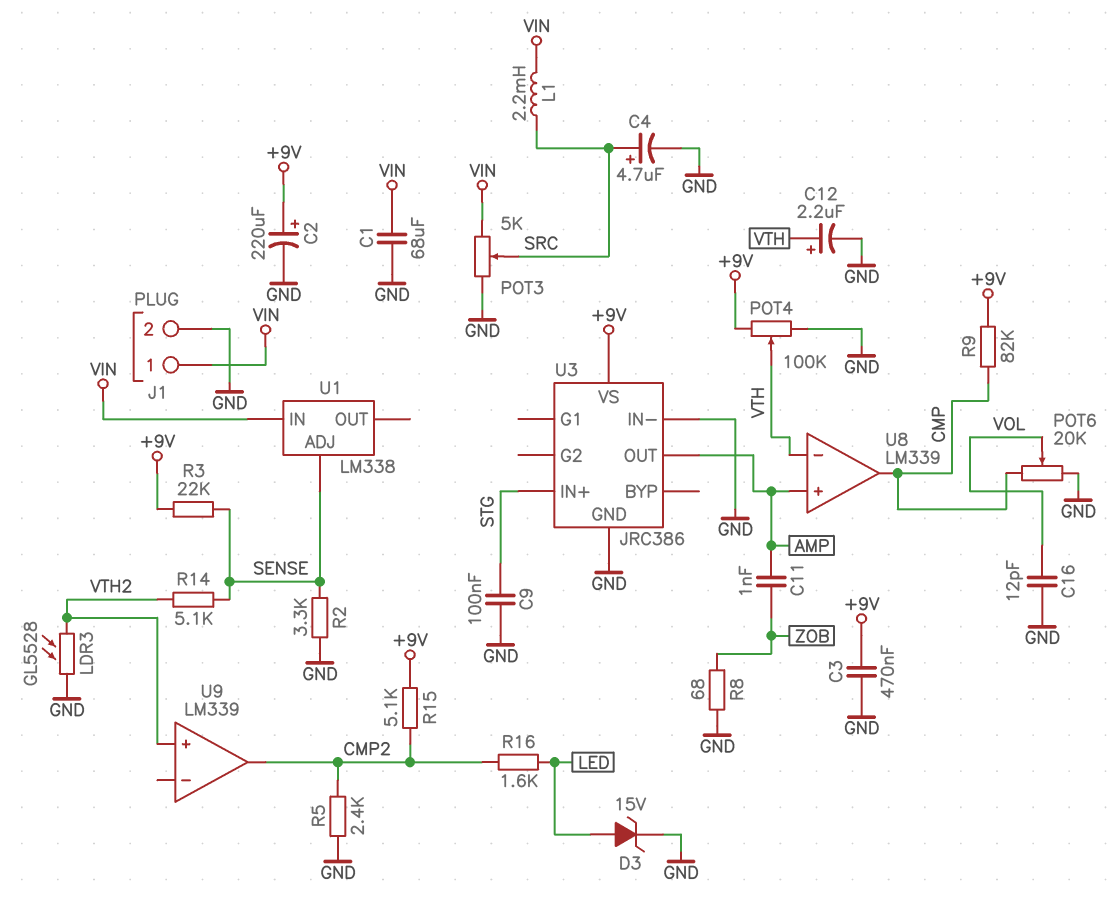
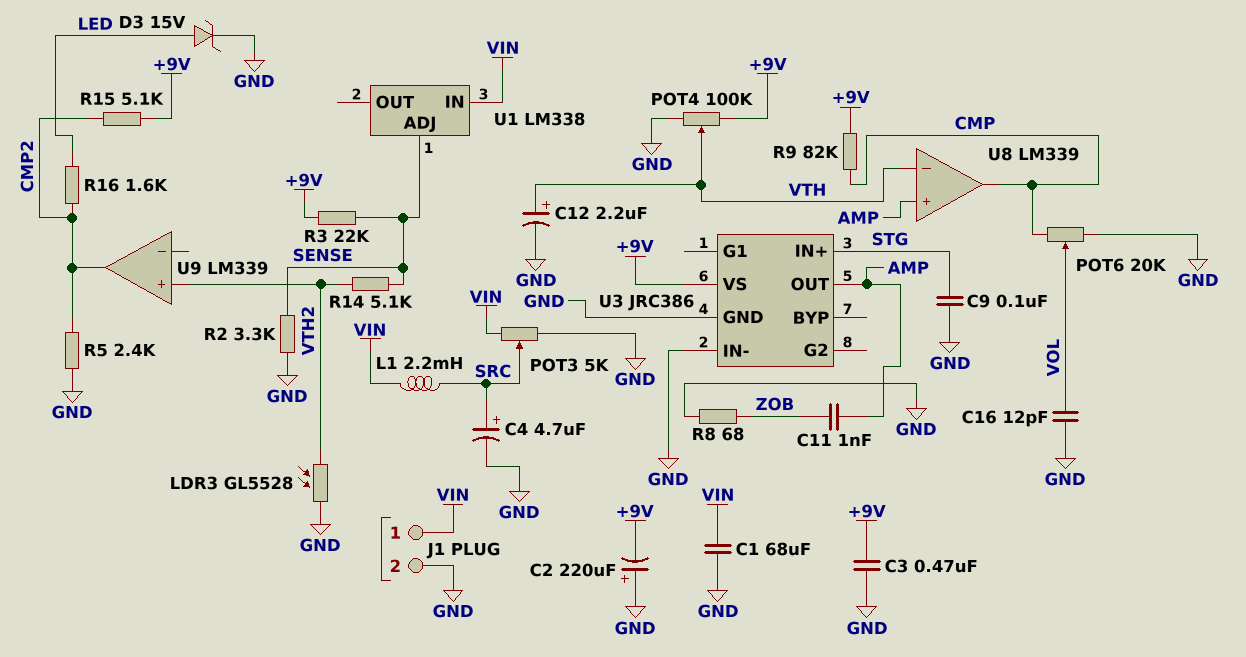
C2: 220uF (plus +9V, minus GND) -> 220uF (plus GND, minus +9V)

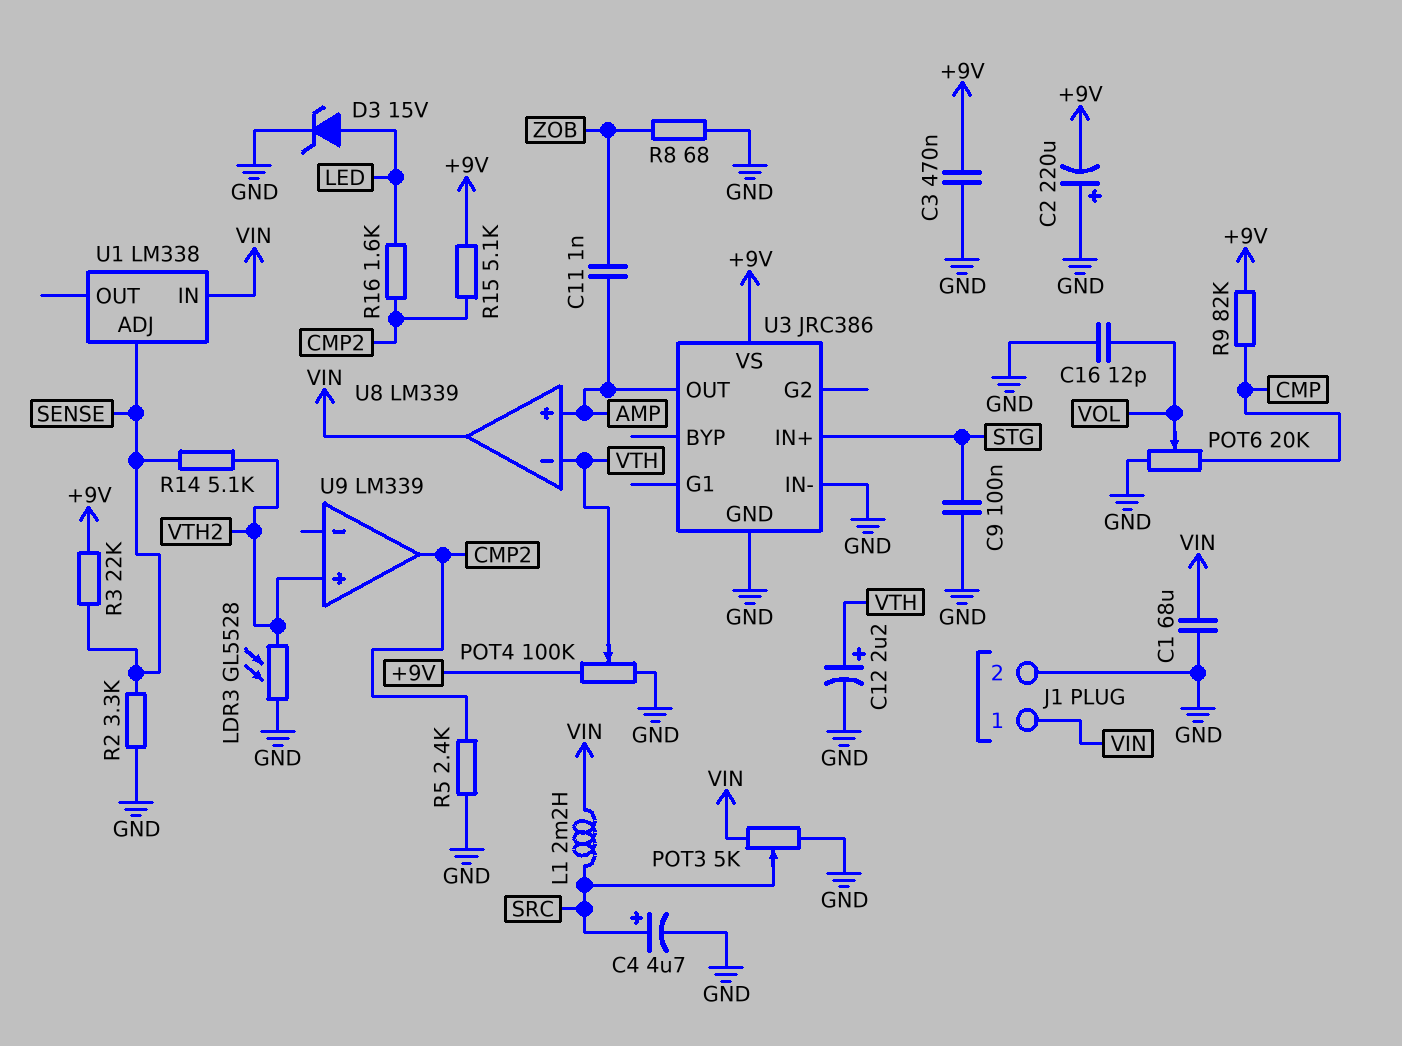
U8 pin out: CMP -> VIN

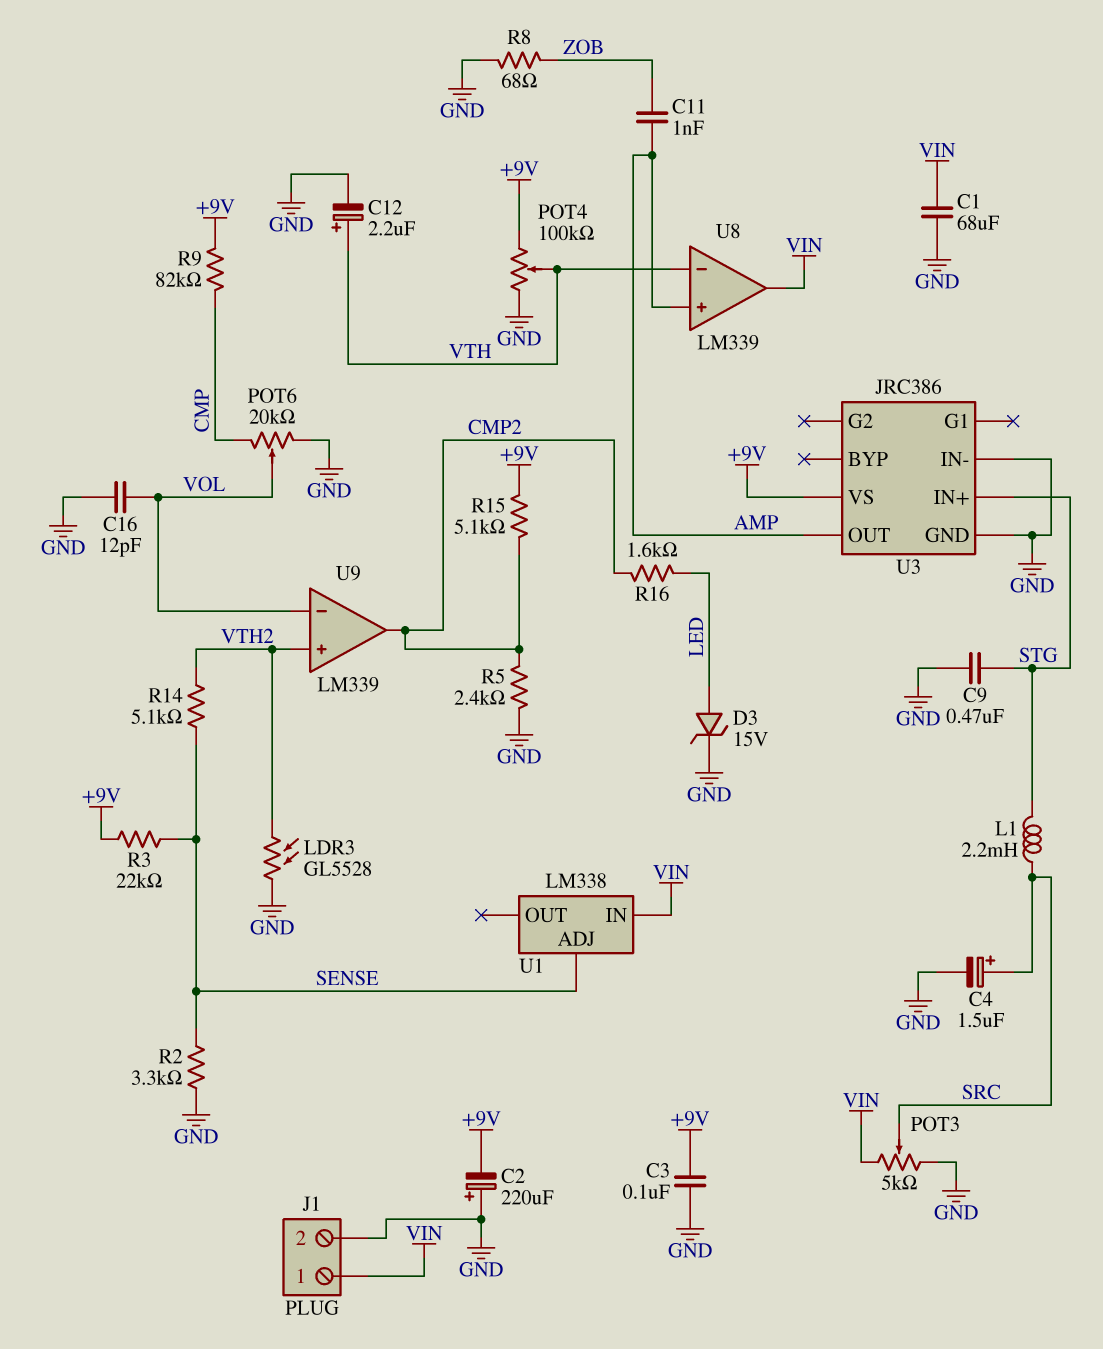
C3: 470nF (+9V, GND) -> 100nF (+9V, GND)
C4: 4.7uF (plus SRC, minus GND) -> 1.5uF (plus SRC, minus GND)
C9: 100nF (GND, STG) -> 470nF (GND, STG)
L1: 2.2mH (SRC, VIN) -> 2.2mH (SRC, STG)
U9 pin in-: none -> VOL

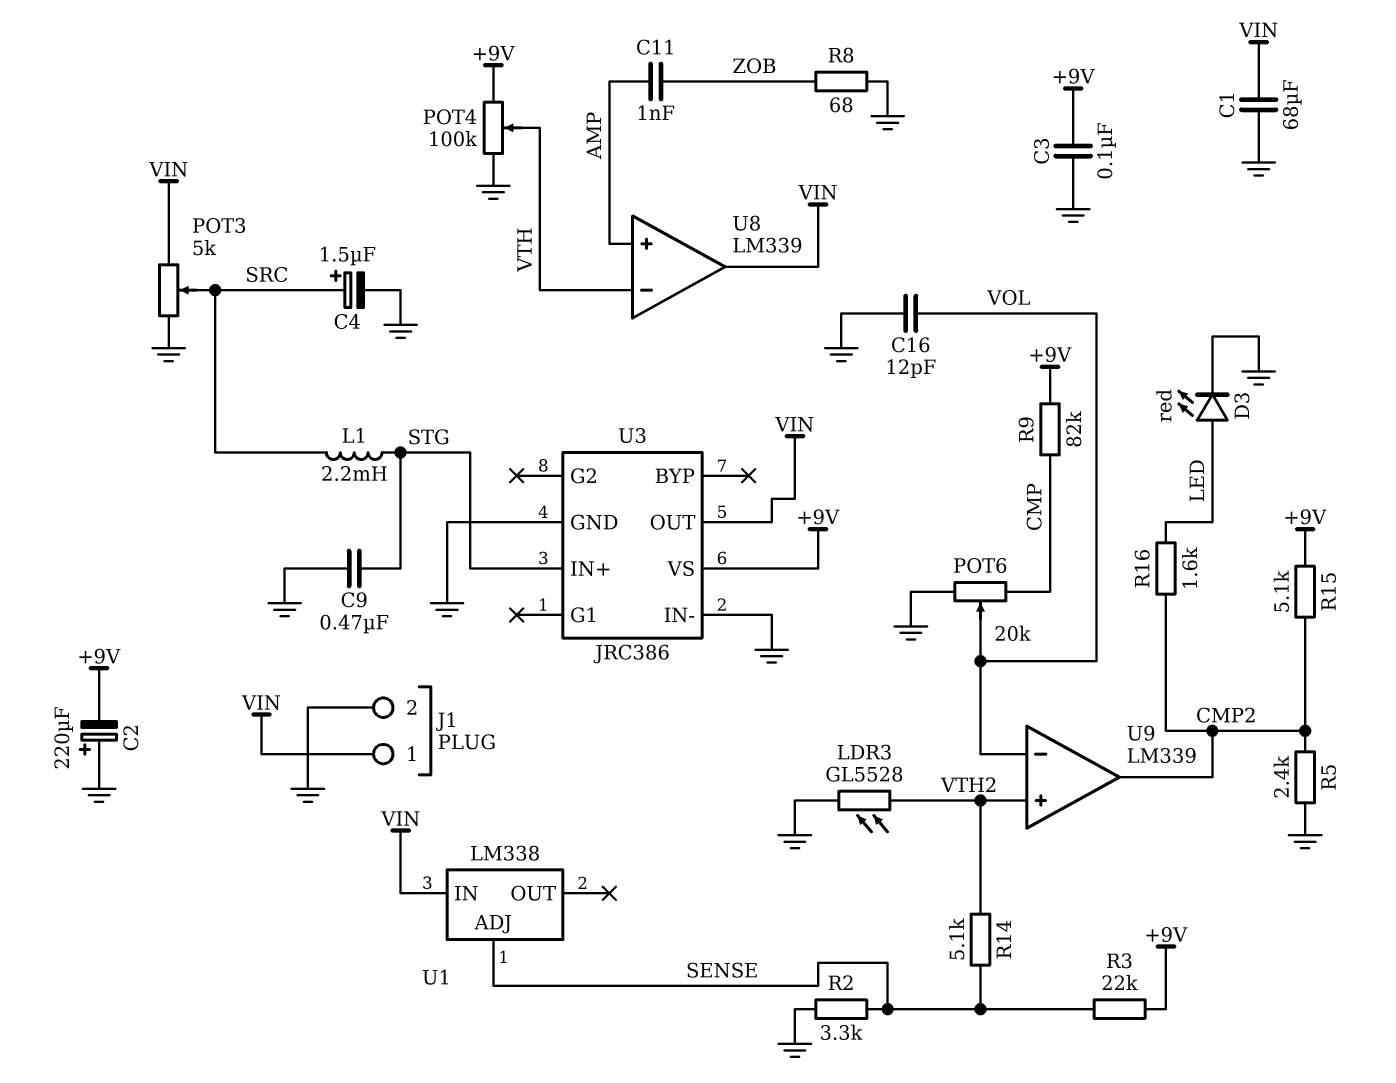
C12: 2.2uF (plus VTH, minus GND) -> none
D3: zener 15V (A LED, K GND) -> LED red (A LED, K GND)
U3 pin OUT: AMP -> VIN

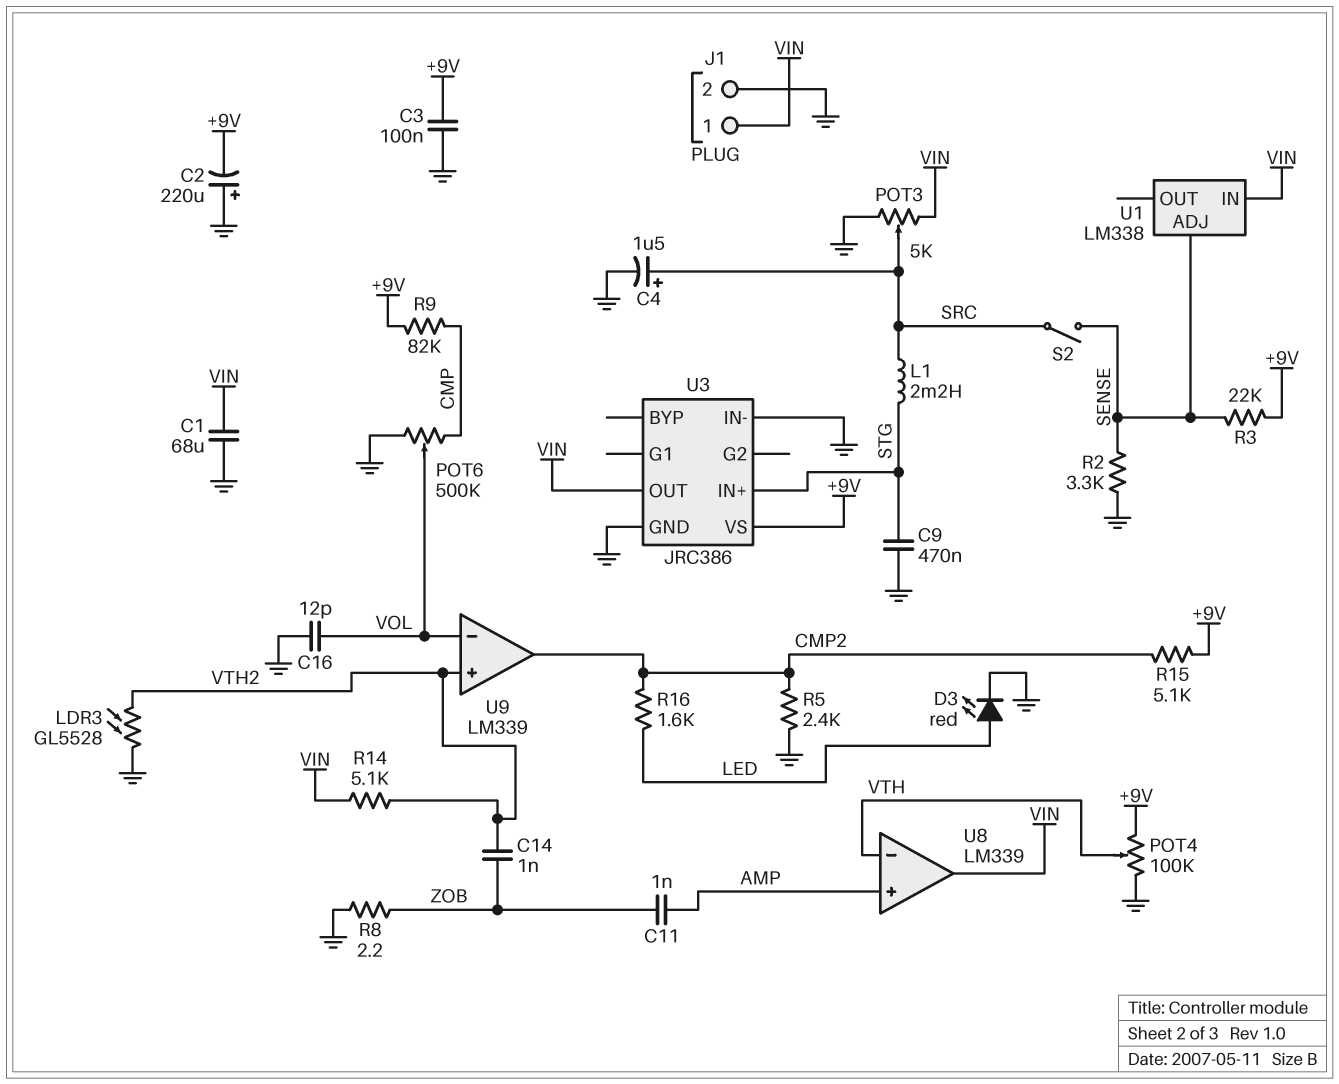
C14: none -> 1nF (VTH2, ZOB)
POT6: 20k (CMP, GND, wiper VOL) -> 500k (CMP, GND, wiper VOL)
R8: 68 (GND, ZOB) -> 2.2 (GND, ZOB)
R14: 5.1k (SENSE, VTH2) -> 5.1k (VIN, VTH2)
S2: none -> switch (SENSE, SRC)

